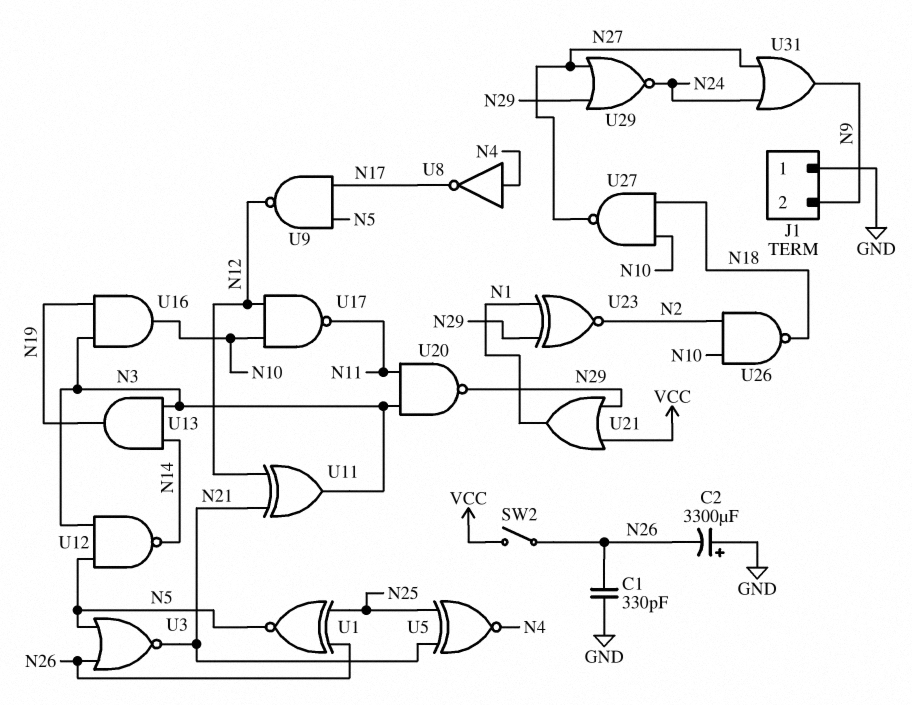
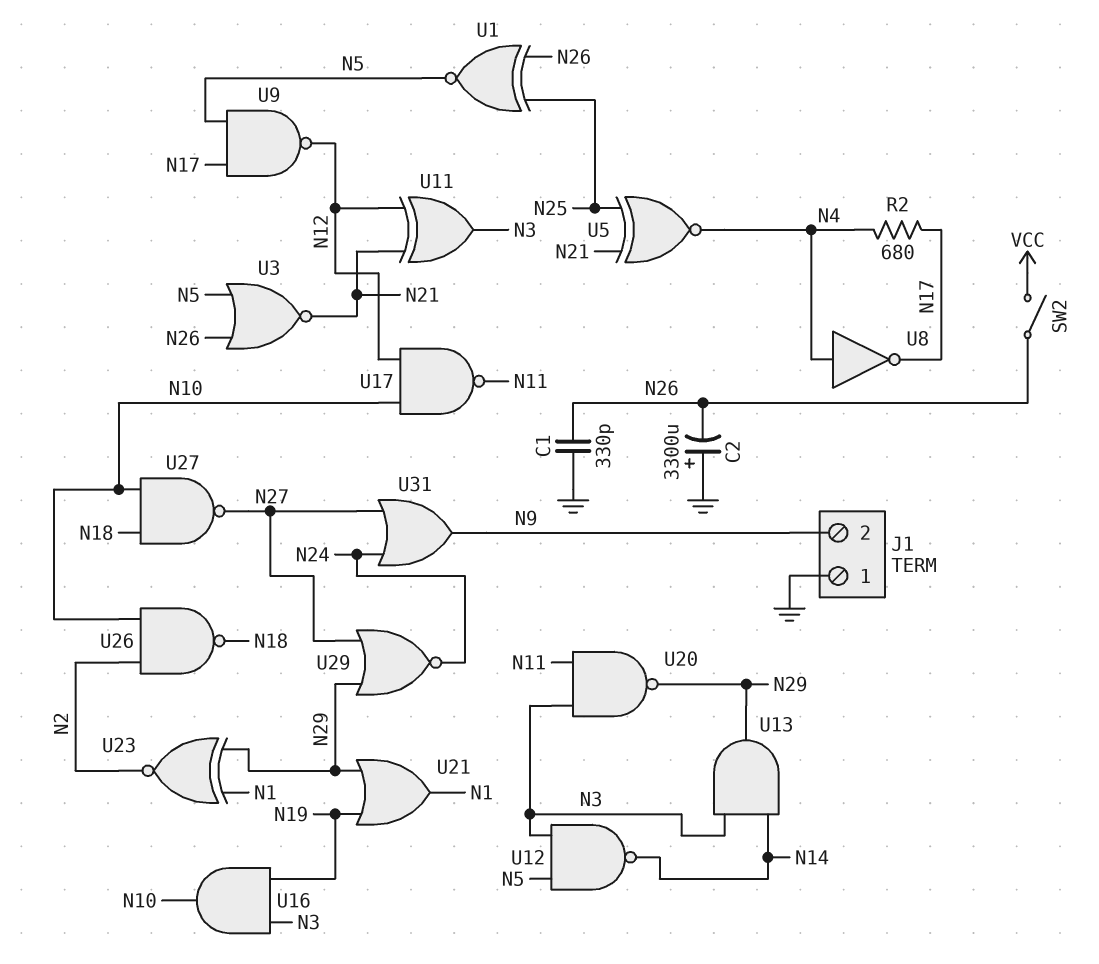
R2: none -> 680 (N4, N17)
U13: AND (in N3, in N14, out N19) -> AND (in N3, in N14, out N29)
U21: OR (in N29, in VCC, out N1) -> OR (in N19, in N29, out N1)

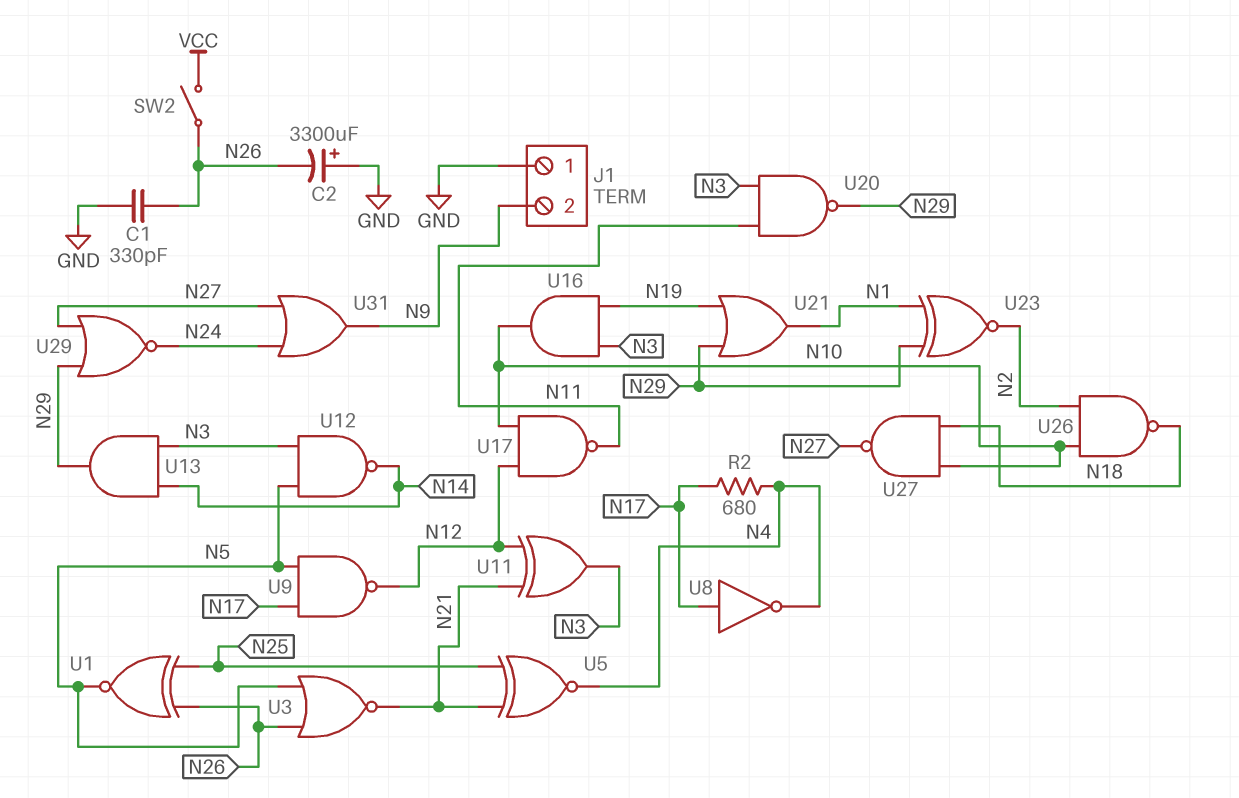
U8: NOT (in N4, out N17) -> NOT (in N17, out N4)

